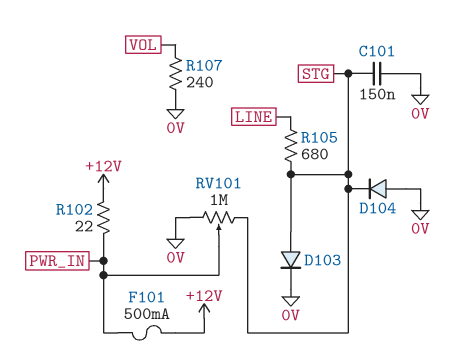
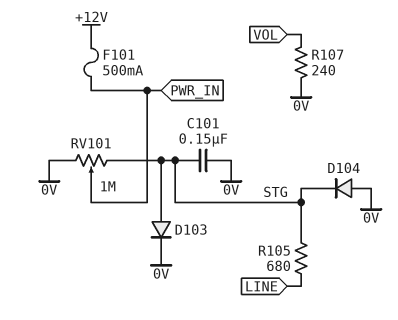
R102: 22 (+12V, PWR_IN) -> none

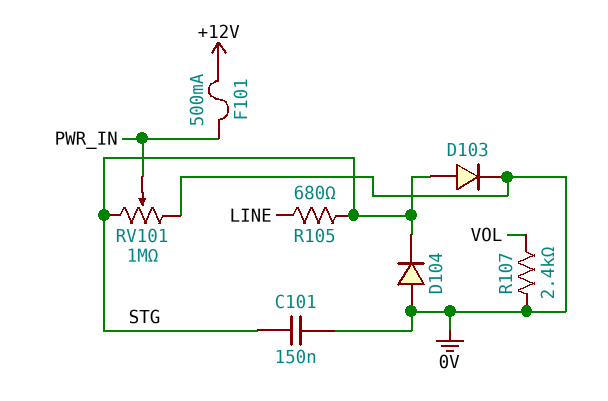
R107: 240 (0V, VOL) -> 2.4k (0V, VOL)

